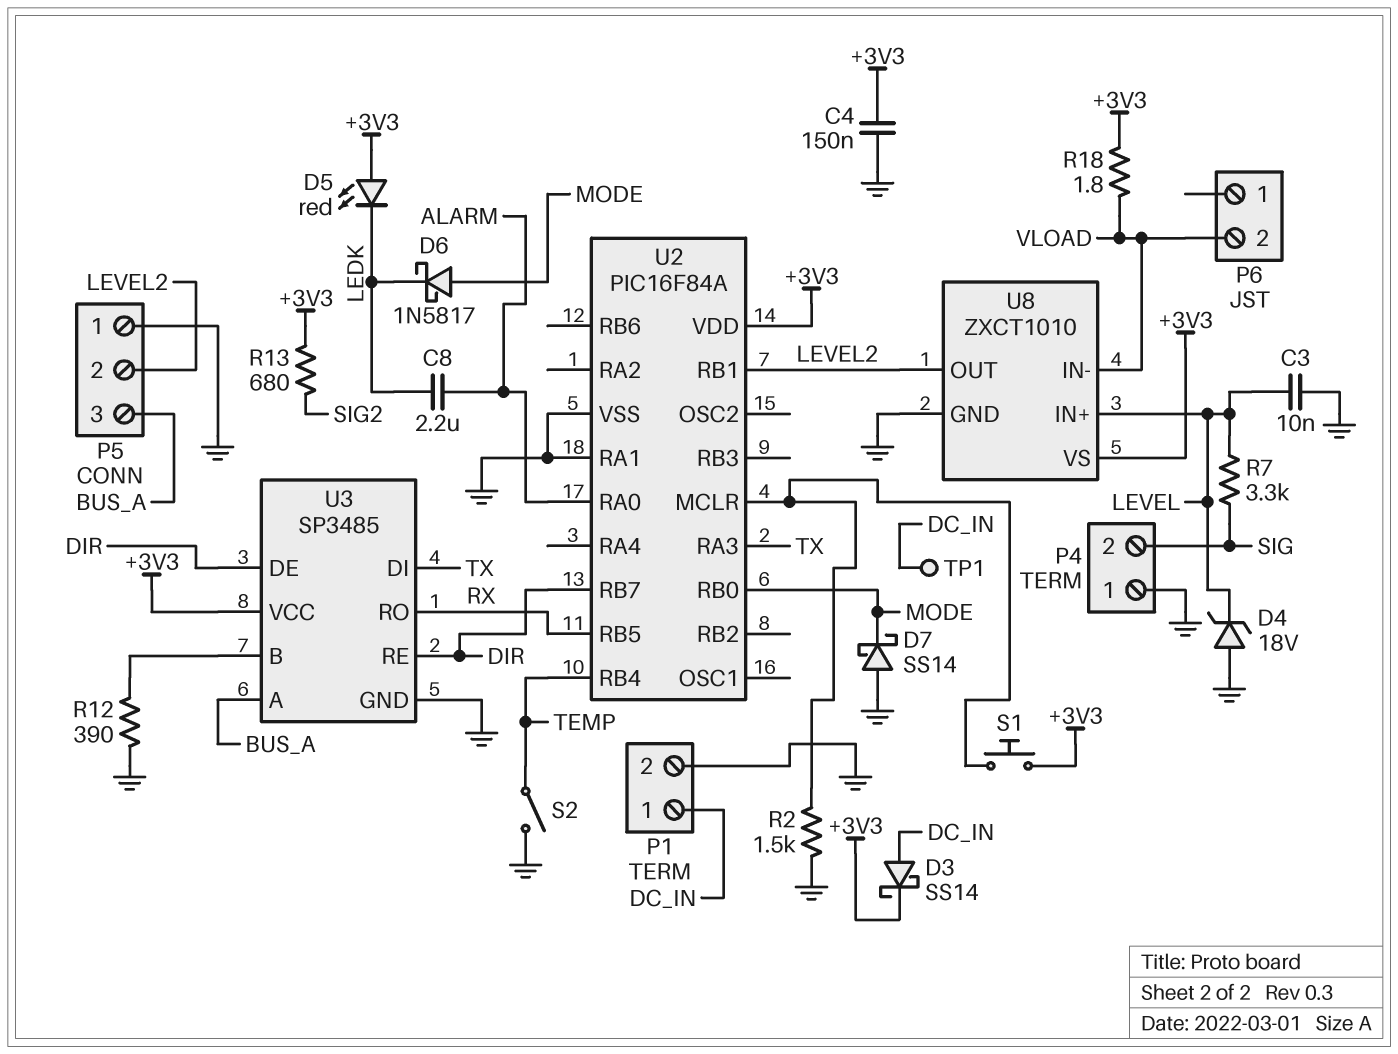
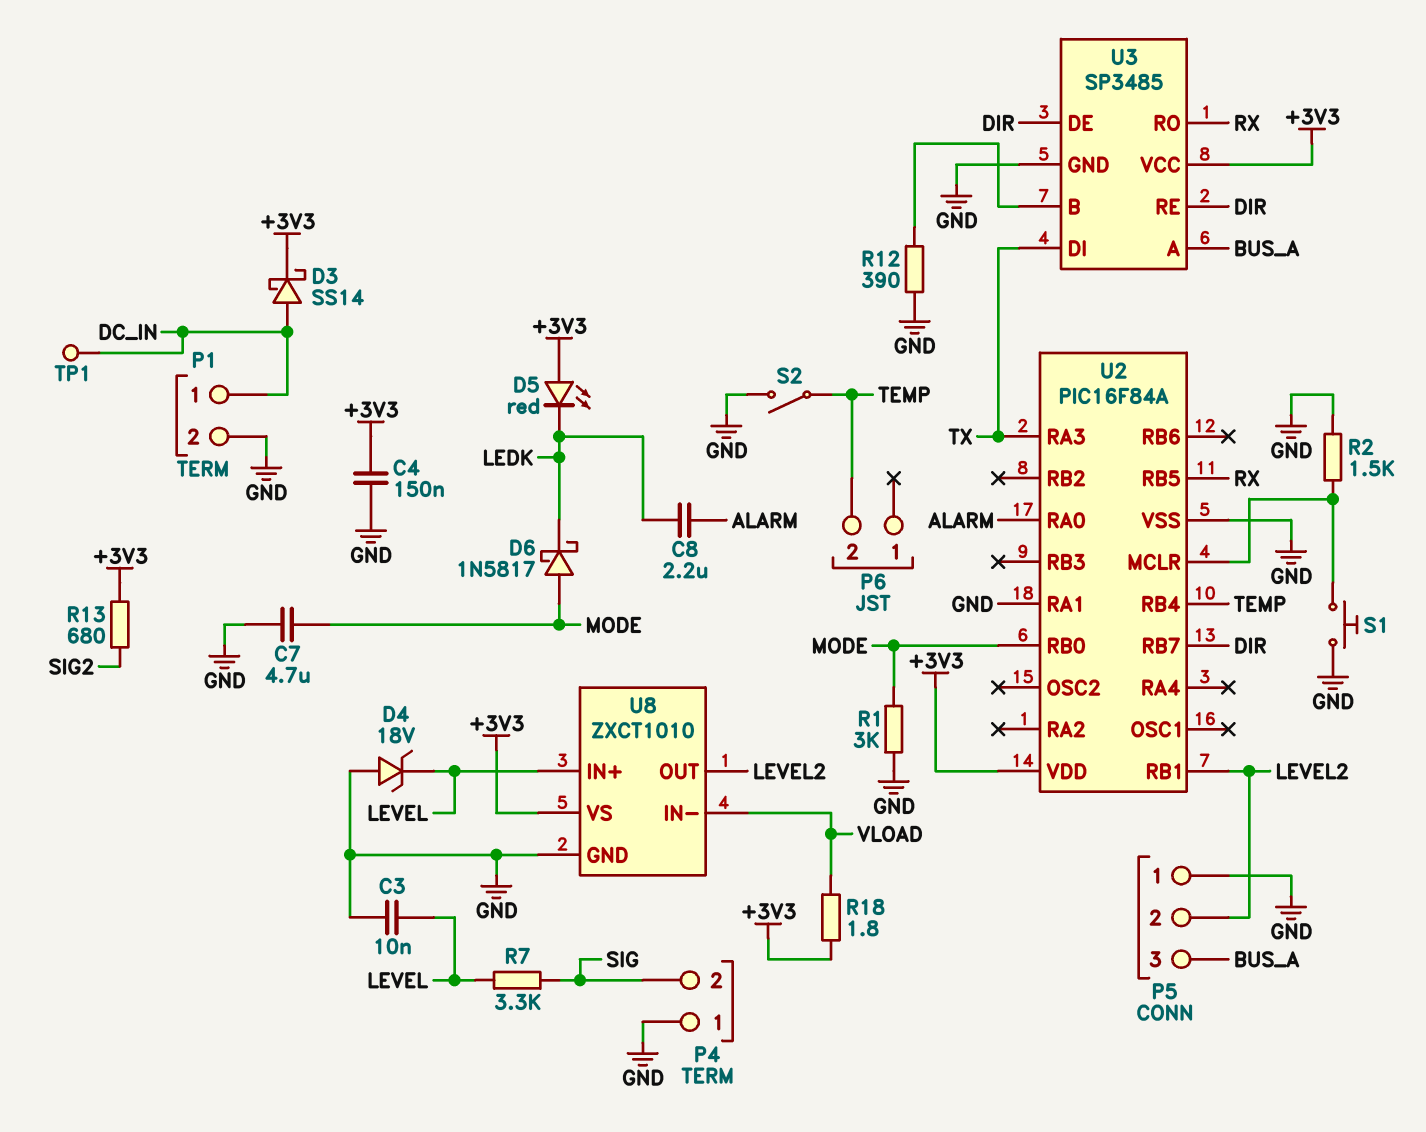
C7: none -> 4.7uF (GND, MODE)
D7: schottky SS14 (A GND, K MODE) -> none
P6 pin 2: VLOAD -> TEMP
R1: none -> 3k (GND, MODE)
S1: button (+3V3, U2/MCLR) -> button (GND, U2/MCLR)

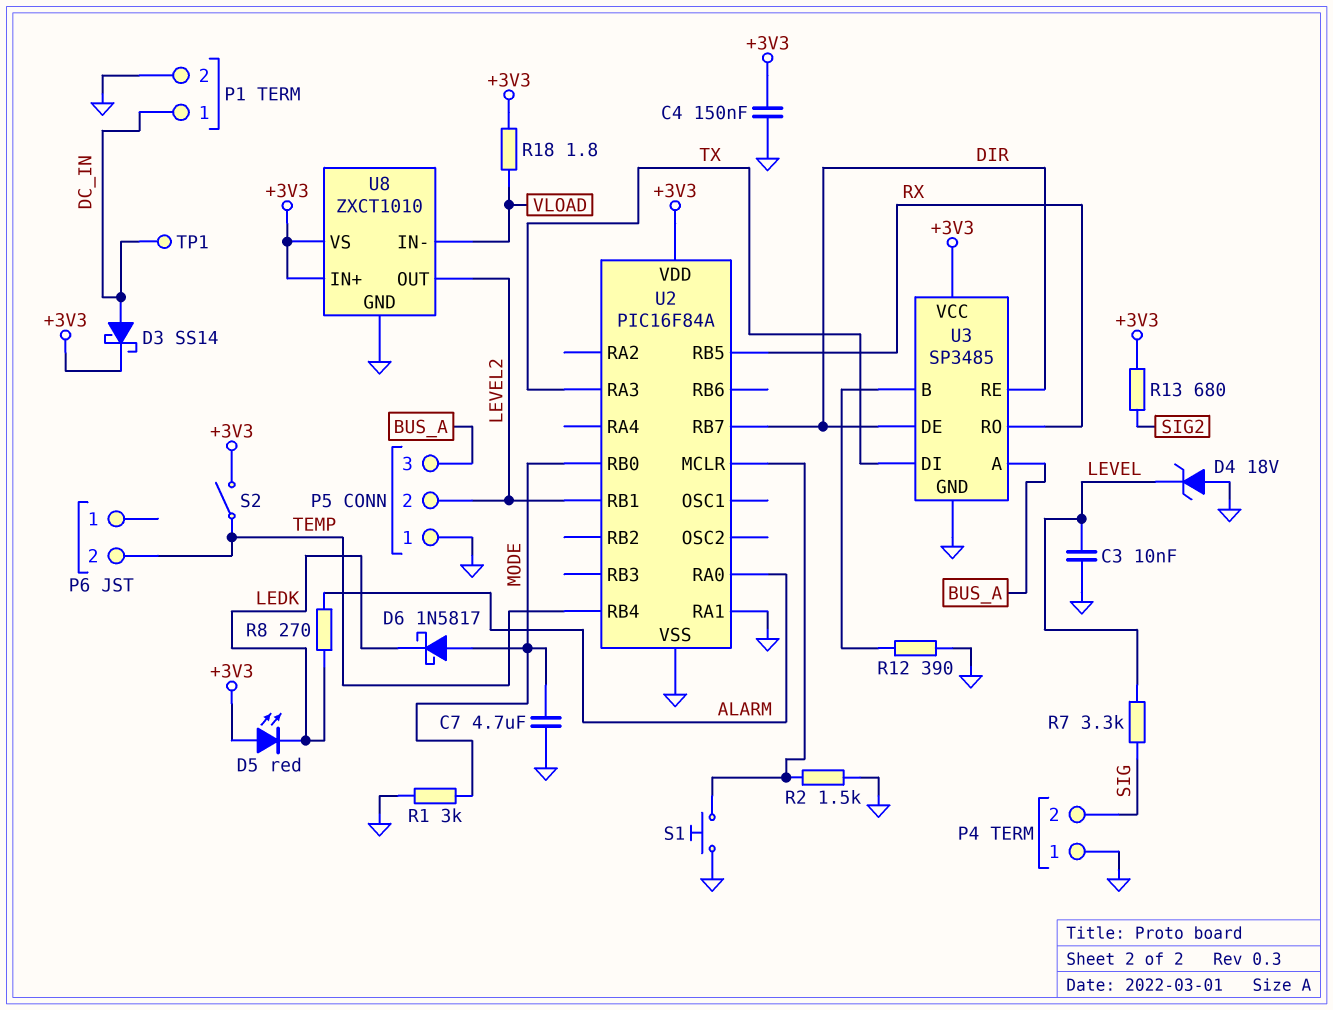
C8: 2.2uF (ALARM, LEDK) -> none
R8: none -> 270 (ALARM, LEDK)
S2: switch (GND, TEMP) -> switch (+3V3, TEMP)
U8 pin IN+: LEVEL -> +3V3

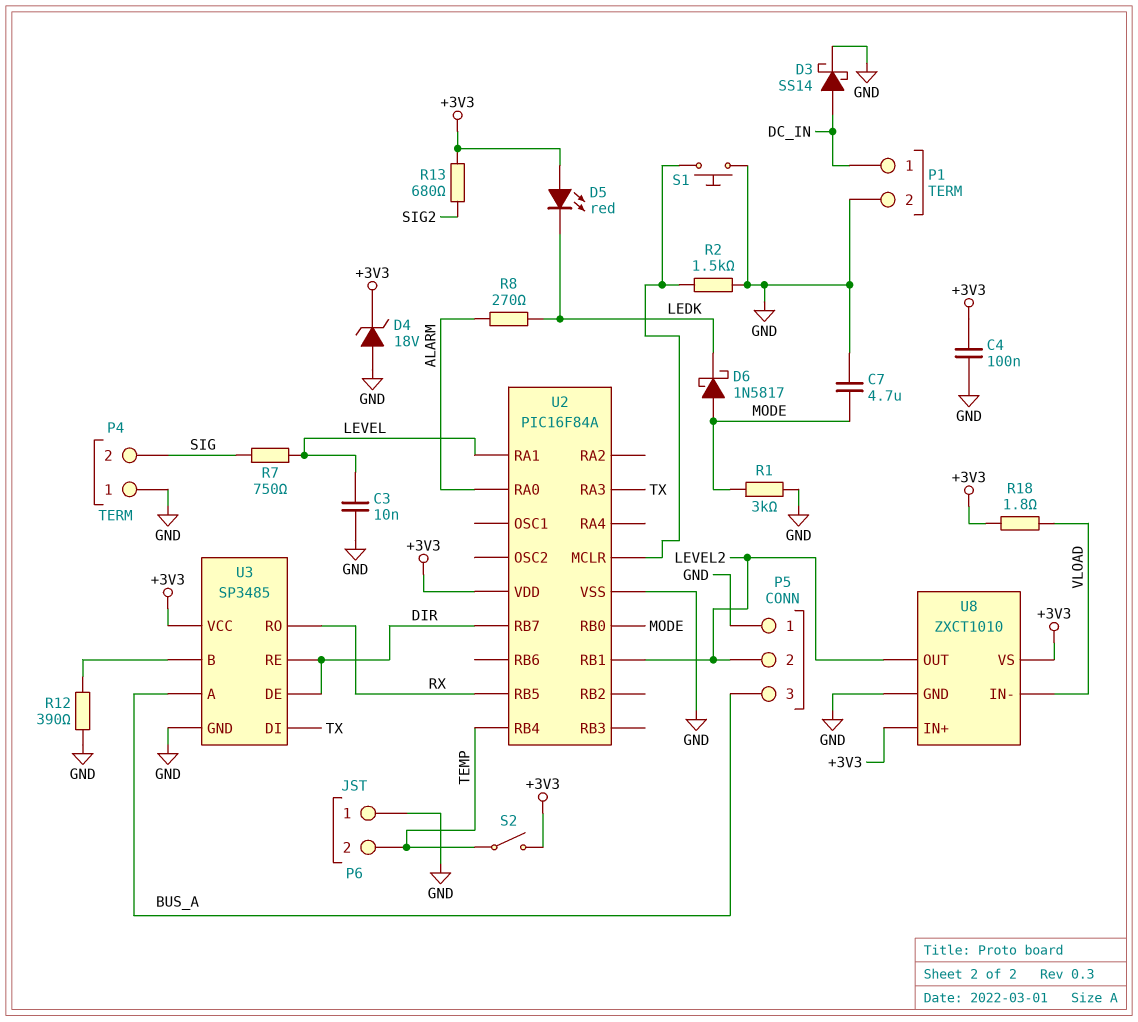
C4: 150nF (+3V3, GND) -> 100nF (+3V3, GND)
D3: schottky SS14 (A DC_IN, K +3V3) -> schottky SS14 (A DC_IN, K GND)
D4: zener 18V (A GND, K LEVEL) -> zener 18V (A GND, K +3V3)
P6 pin 1: none -> GND
R7: 3.3k (LEVEL, SIG) -> 750 (LEVEL, SIG)
TP1: test point (DC_IN) -> none
U2 pin RA1: GND -> LEVEL

